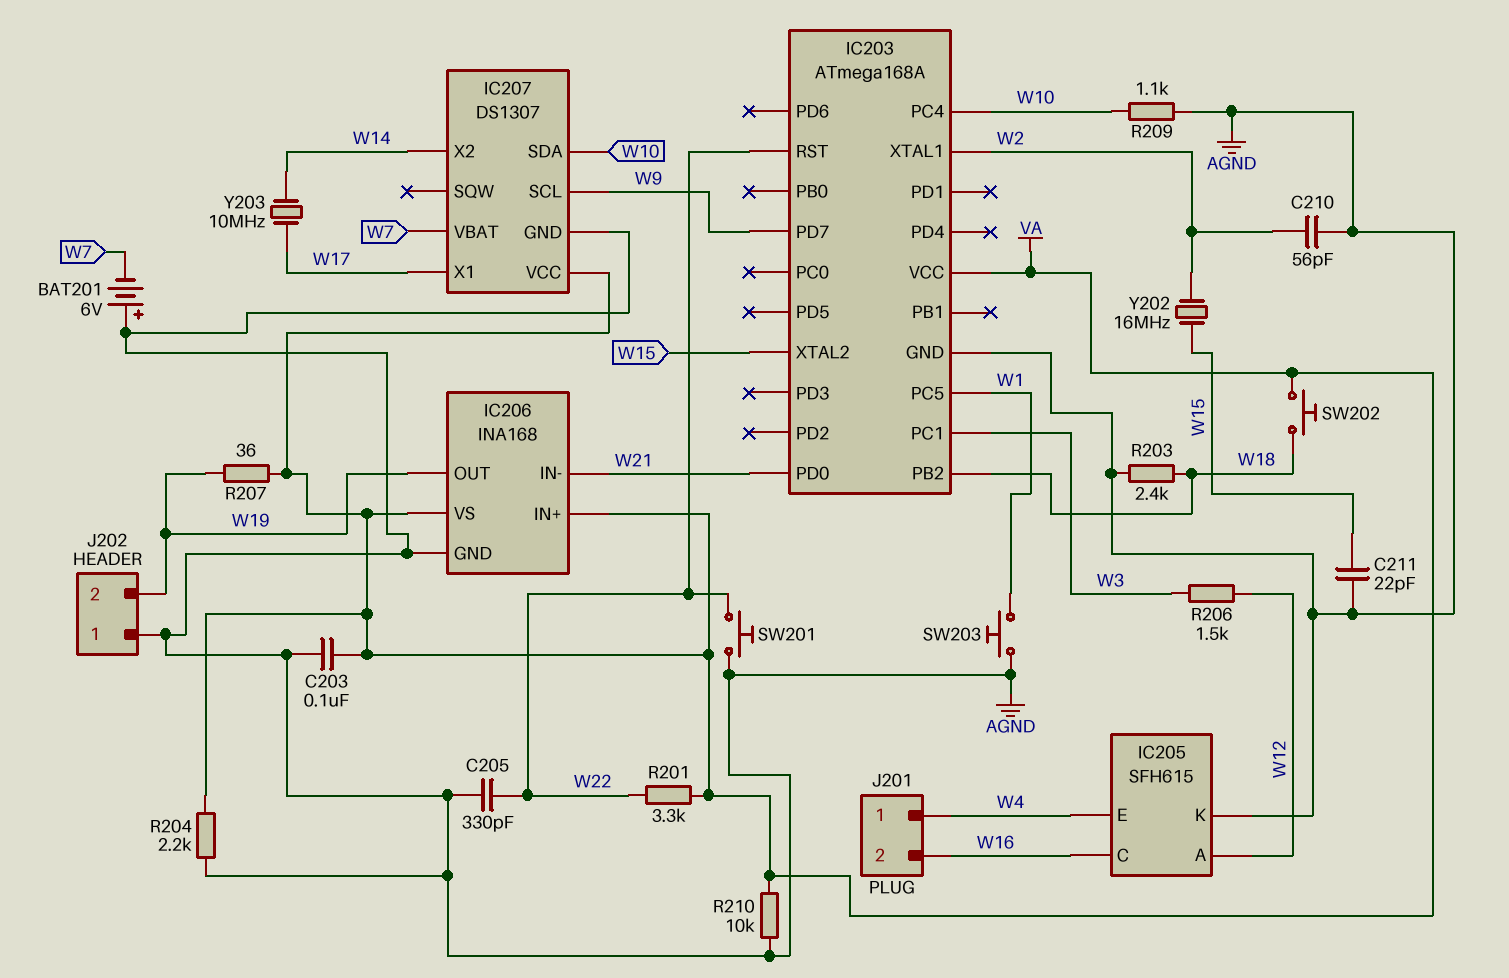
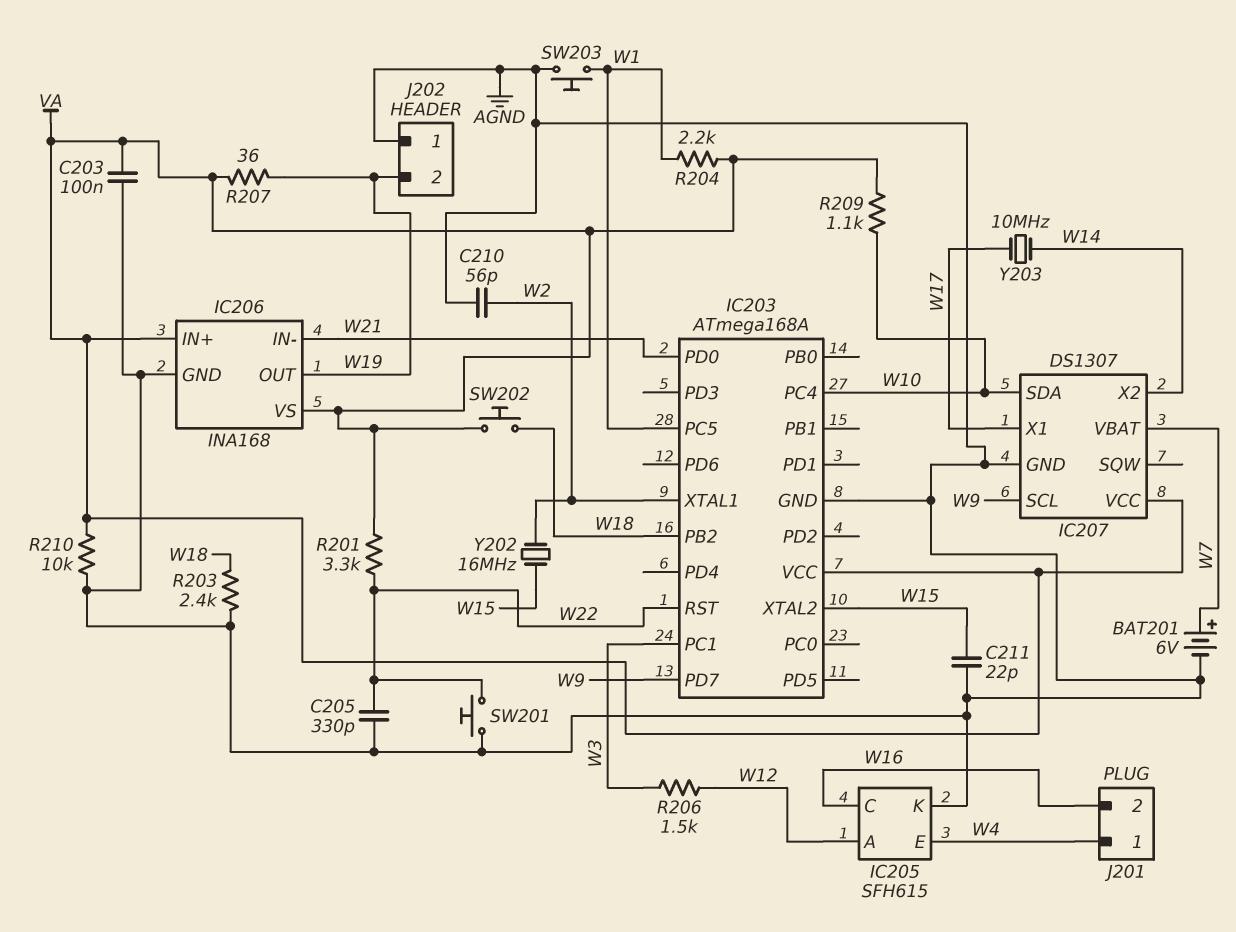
BAT201: 6V (plus AGND, minus W7) -> 6V (plus W7, minus AGND)
R204: 2.2k (AGND, VA) -> 2.2k (VA, W1)
R209: 1.1k (AGND, W10) -> 1.1k (VA, W10)

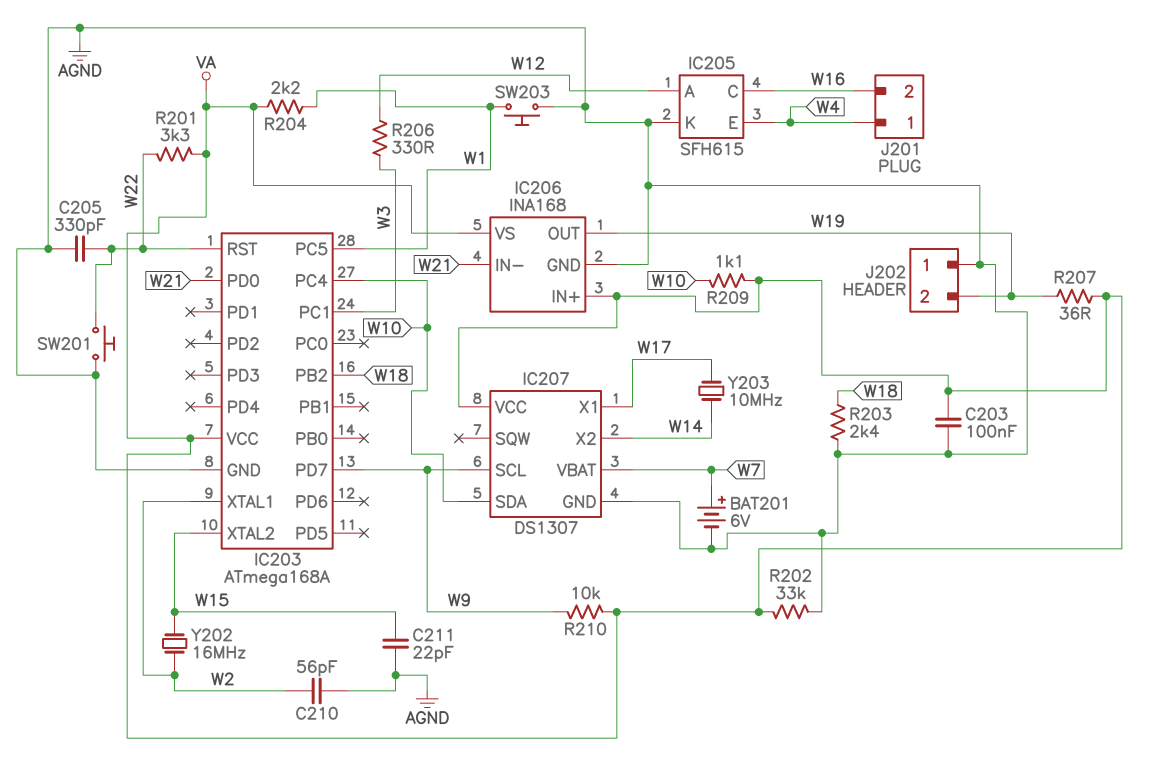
R202: none -> 33k (AGND, VA)
R206: 1.5k (W3, W12) -> 330 (W3, W12)
R210: 10k (AGND, VA) -> 10k (VA, W9)
SW202: button (VA, W18) -> none

